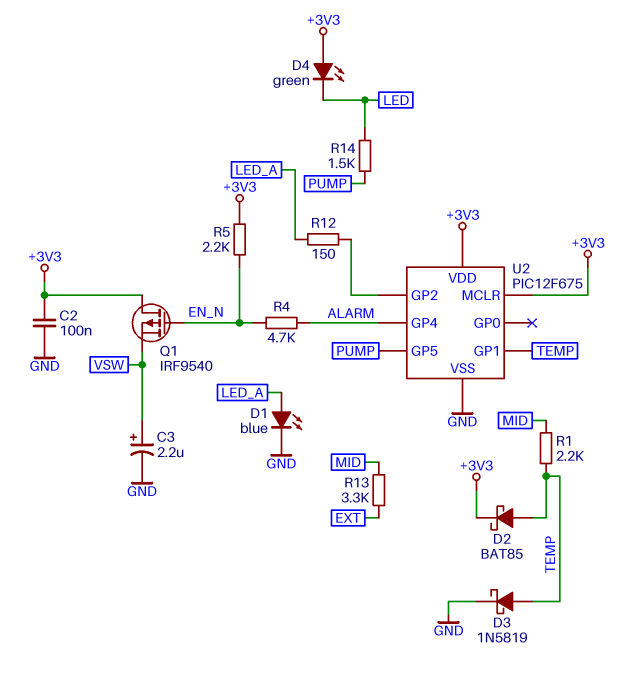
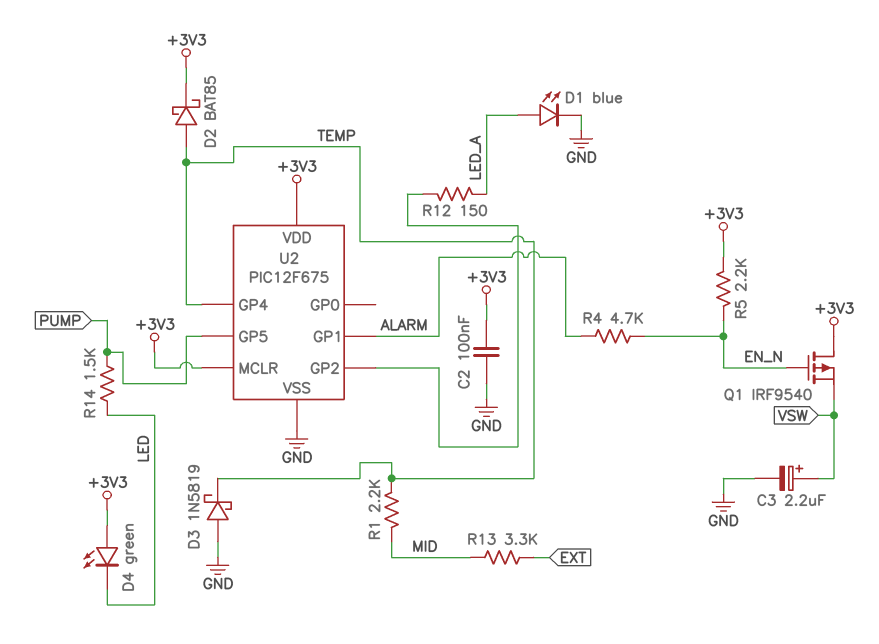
D3: schottky 1N5819 (A TEMP, K GND) -> schottky 1N5819 (A GND, K TEMP)
U2 pin GP1: TEMP -> ALARM
U2 pin GP4: ALARM -> TEMP

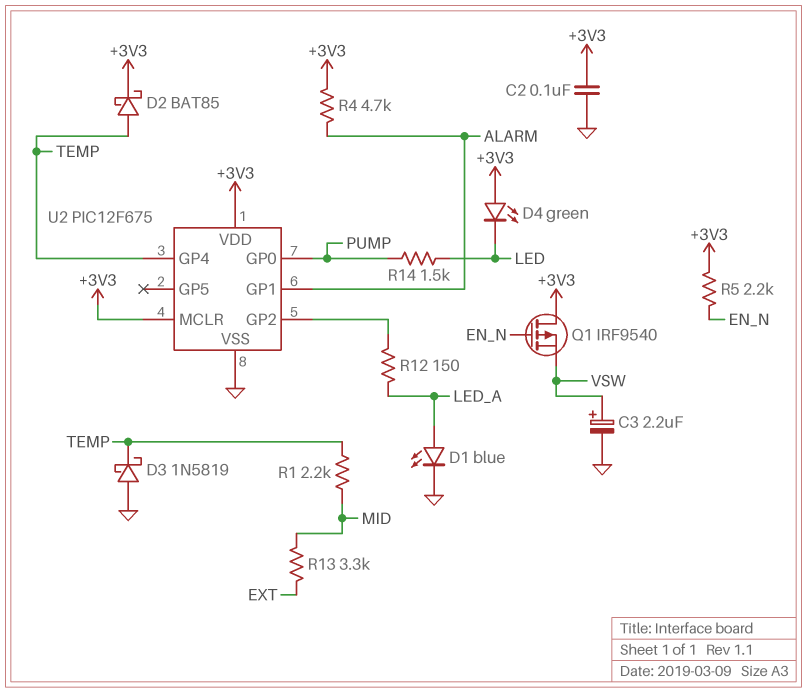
R4: 4.7k (ALARM, EN_N) -> 4.7k (+3V3, ALARM)
U2 pin GP0: none -> PUMP
U2 pin GP5: PUMP -> none

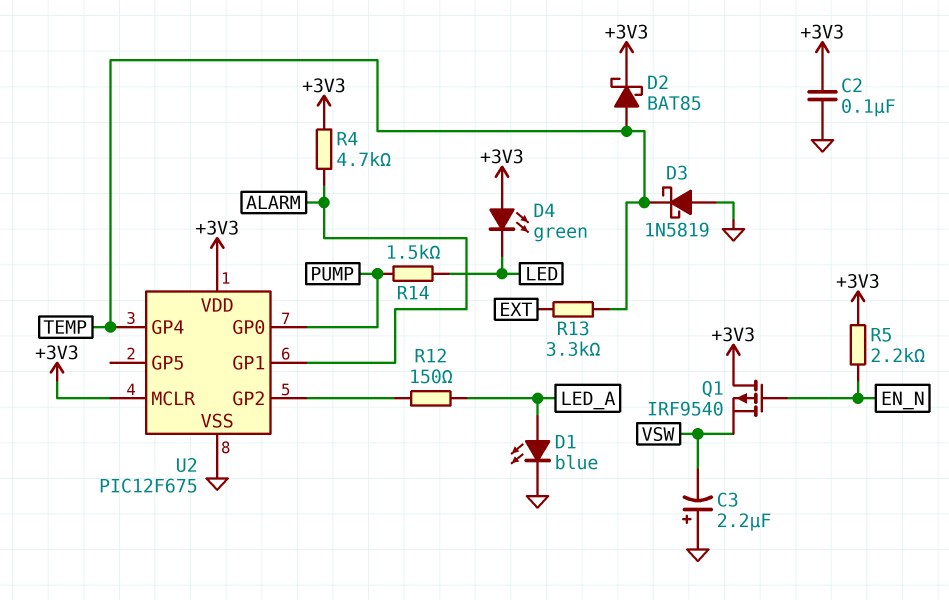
C3: 2.2uF (plus VSW, minus GND) -> 2.2uF (plus GND, minus VSW)
R1: 2.2k (MID, TEMP) -> none
R13: 3.3k (EXT, MID) -> 3.3k (EXT, TEMP)

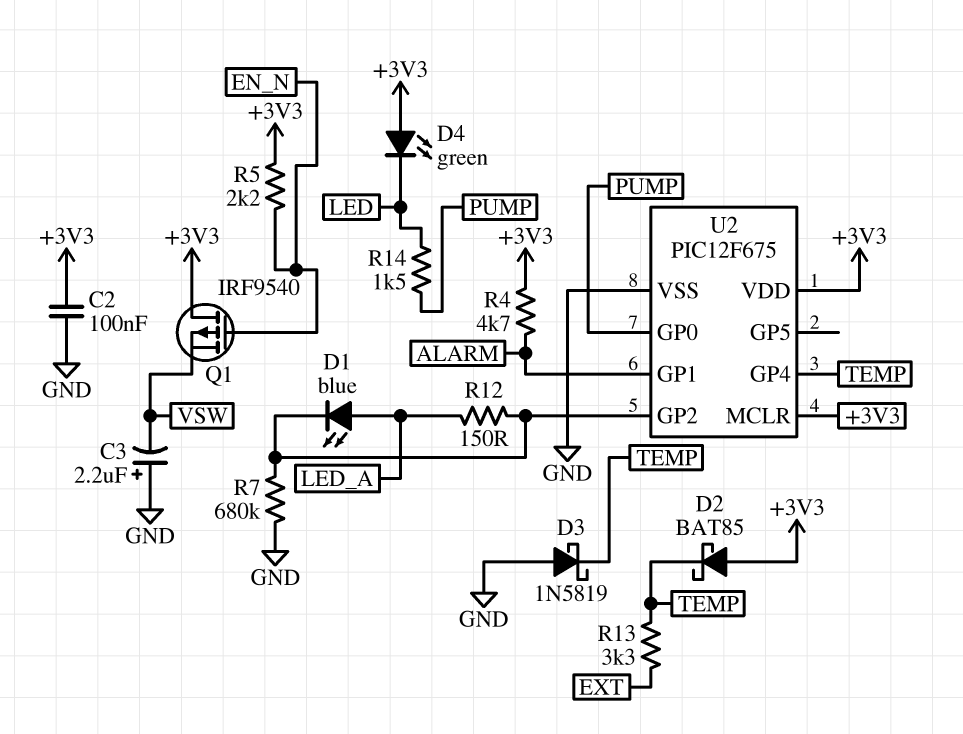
D1: LED blue (A LED_A, K GND) -> LED blue (A LED_A, K U2/GP2)
D2: schottky BAT85 (A TEMP, K +3V3) -> schottky BAT85 (A +3V3, K TEMP)
R7: none -> 680k (GND, U2/GP2)

